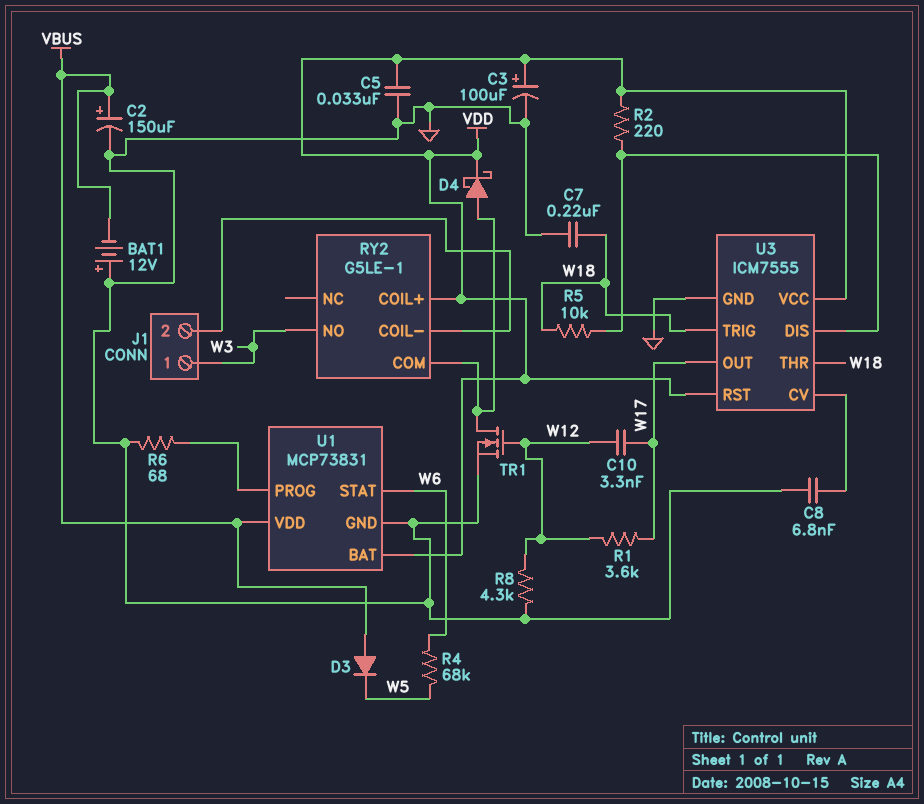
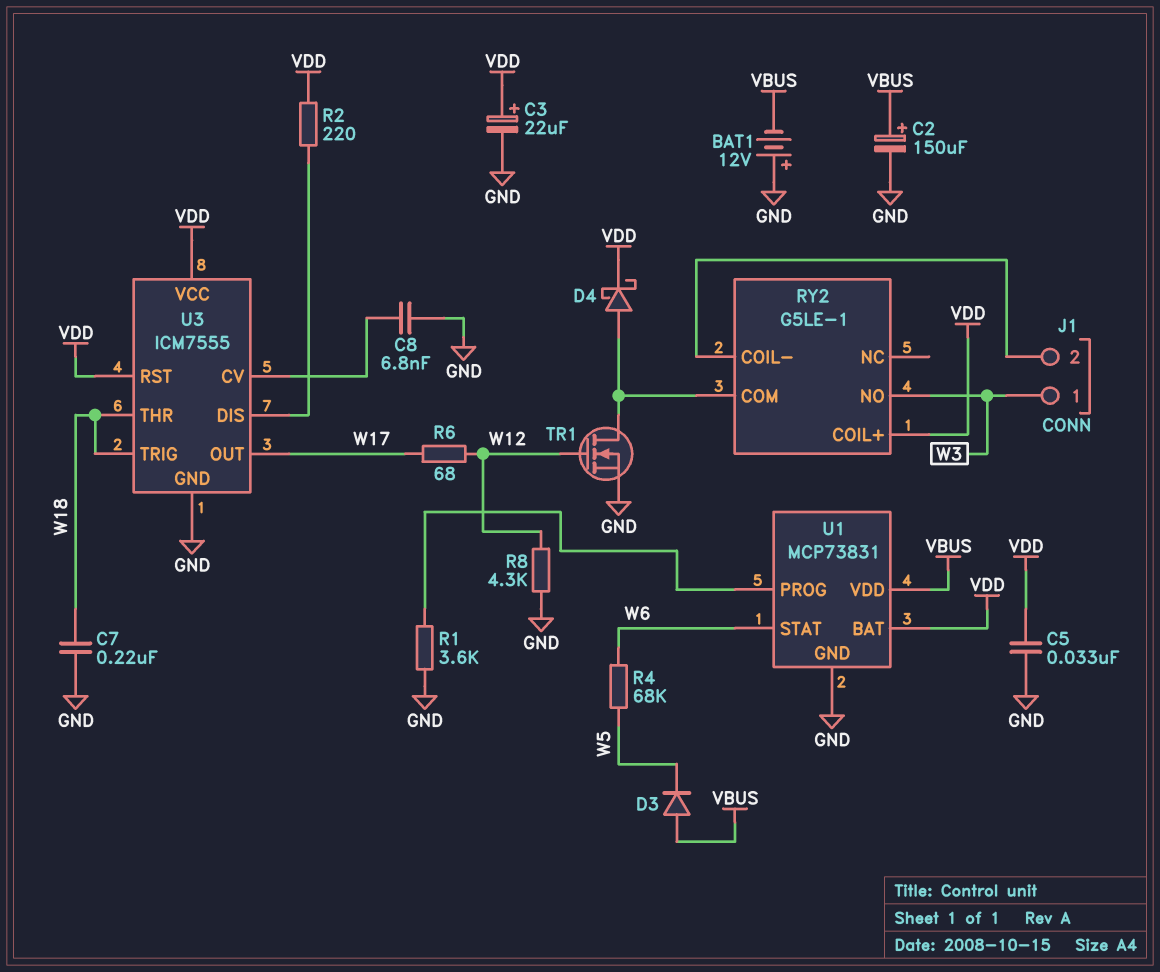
C3: 100uF (plus VDD, minus GND) -> 22uF (plus VDD, minus GND)
C10: 3.3nF (W12, W17) -> none
R1: 3.6k (W12, W17) -> 3.6k (GND, U1/PROG)
R5: 10k (U3/DIS, W18) -> none
R6: 68 (GND, U1/PROG) -> 68 (W12, W17)

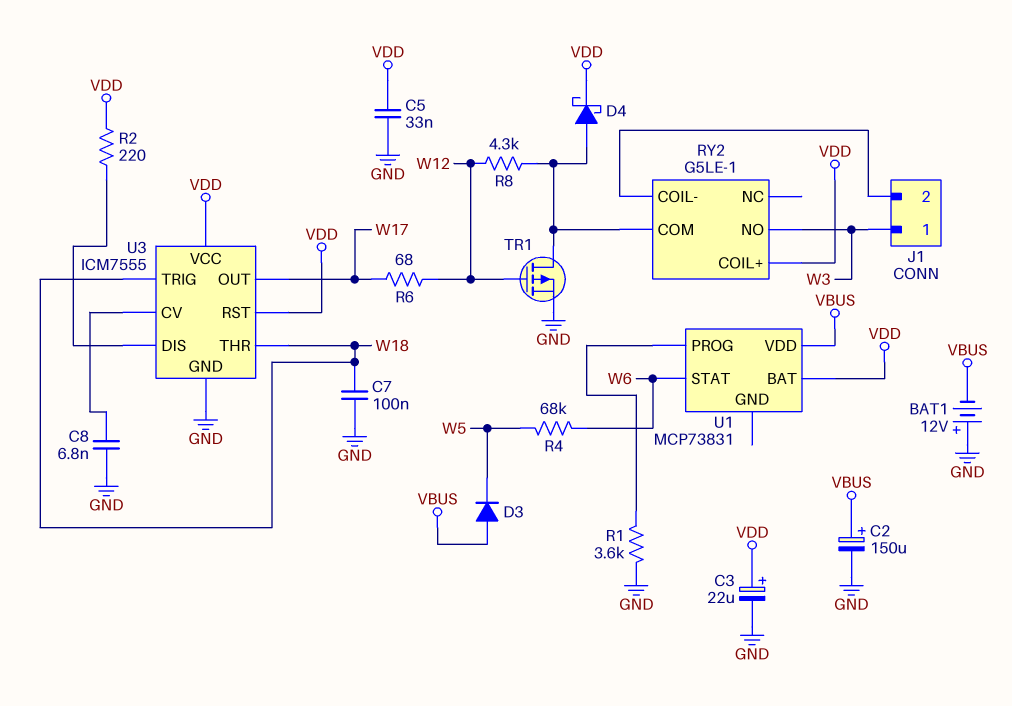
C7: 220nF (GND, W18) -> 100nF (GND, W18)
R8: 4.3k (GND, W12) -> 4.3k (RY2/COM, W12)
TR1: NMOS (G W12, D RY2/COM, S GND) -> PMOS (G W12, D RY2/COM, S GND)
U1 pin GND: GND -> none

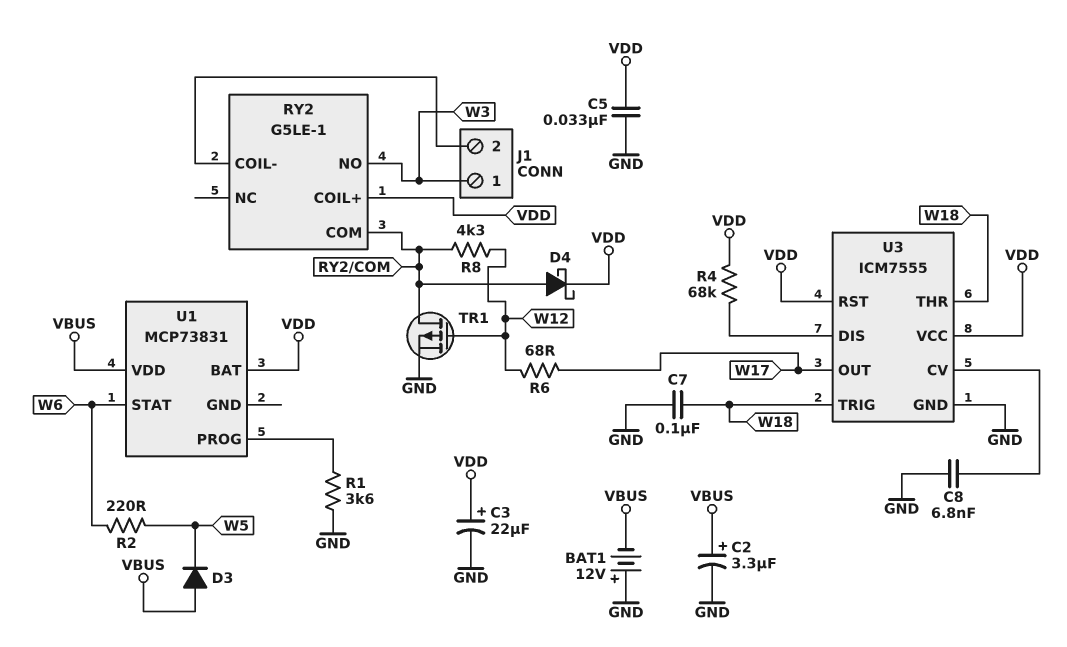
C2: 150uF (plus VBUS, minus GND) -> 3.3uF (plus VBUS, minus GND)
R2: 220 (U3/DIS, VDD) -> 220 (W5, W6)
R4: 68k (W5, W6) -> 68k (U3/DIS, VDD)

